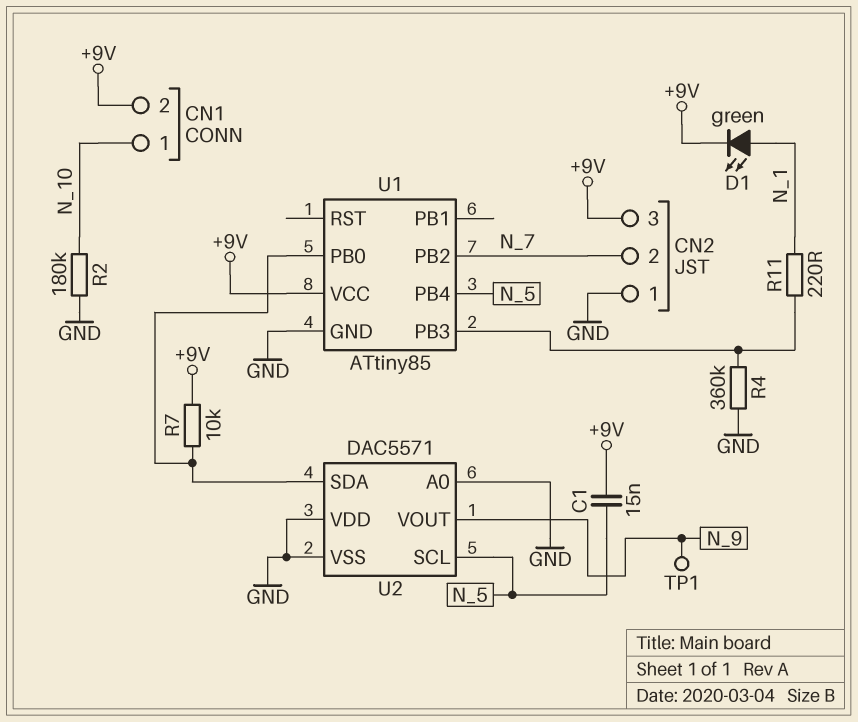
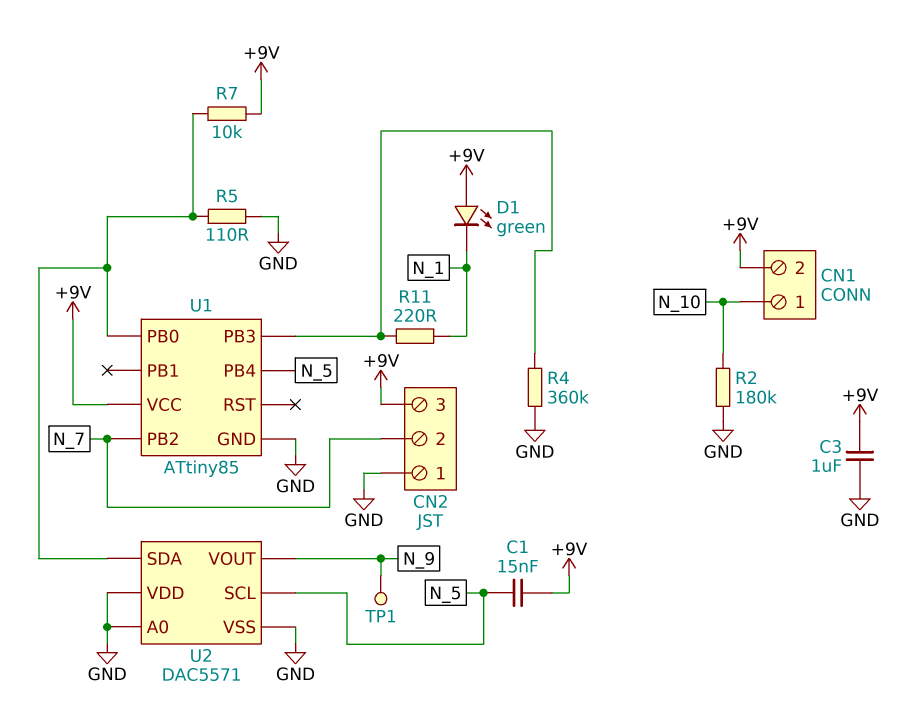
C3: none -> 1uF (+9V, GND)
D1: LED green (A N_1, K +9V) -> LED green (A +9V, K N_1)
R5: none -> 110 (GND, U1/PB0)

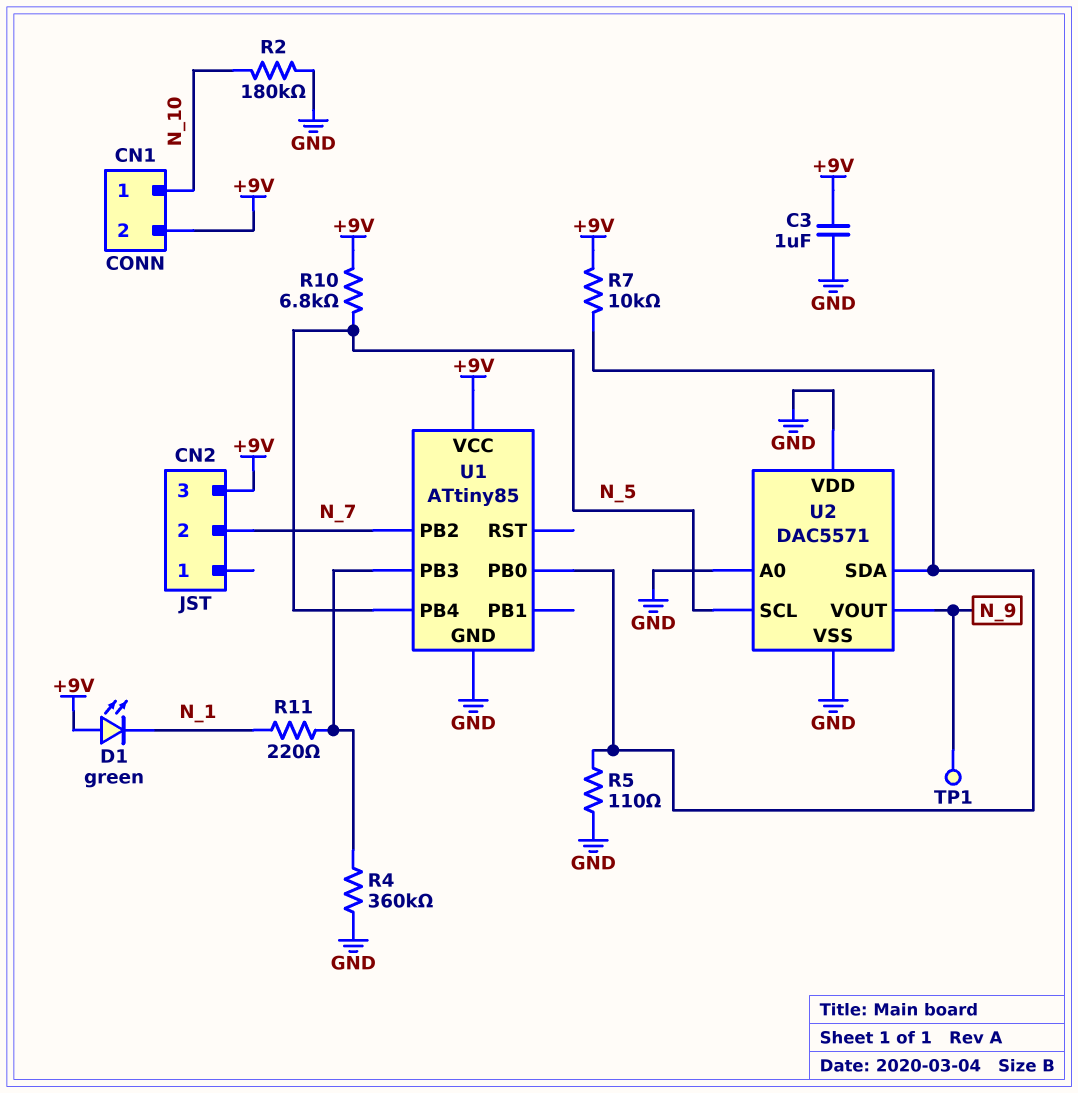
C1: 15nF (+9V, N_5) -> none
CN2 pin 1: GND -> none
R10: none -> 6.8k (+9V, N_5)

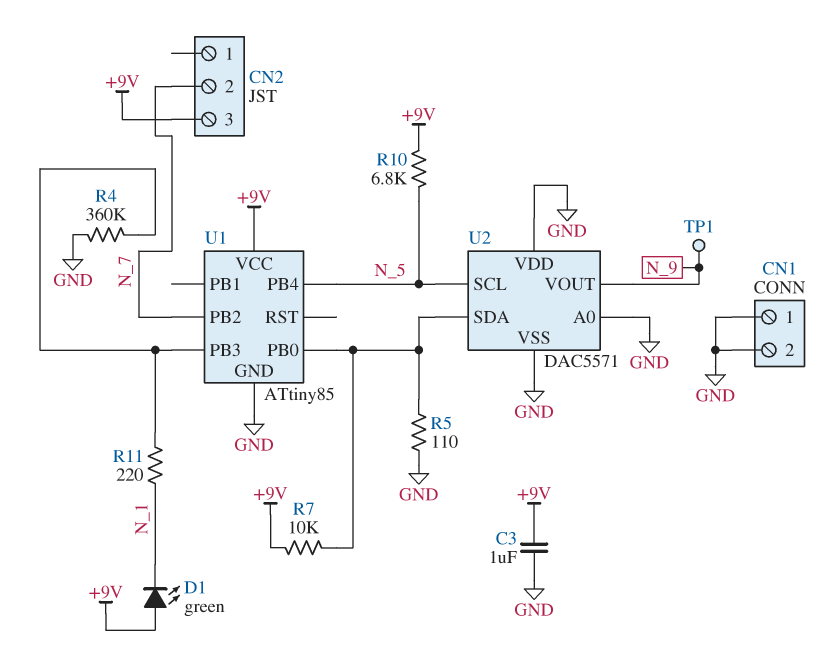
CN1 pin 1: N_10 -> GND
CN1 pin 2: +9V -> GND
R2: 180k (GND, N_10) -> none

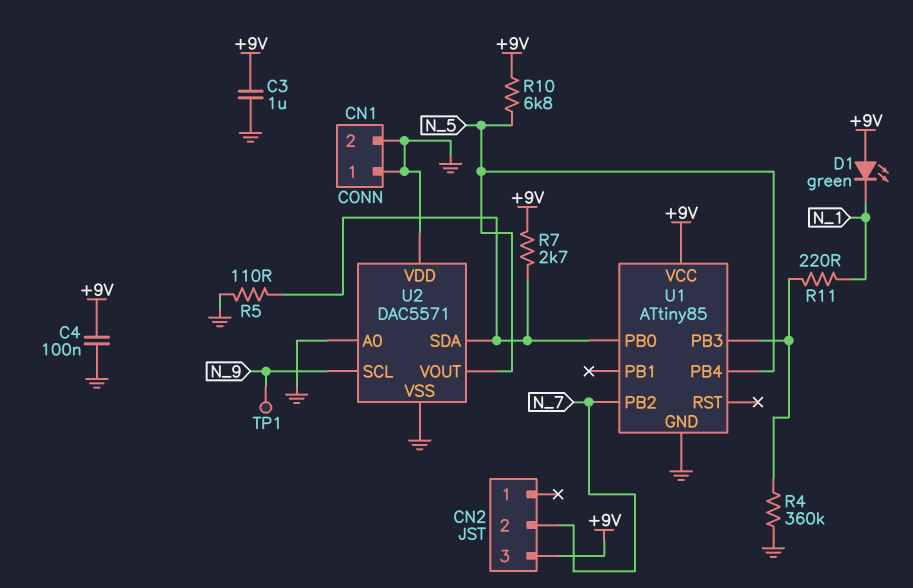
C4: none -> 100nF (+9V, GND)
R7: 10k (+9V, U1/PB0) -> 2.7k (+9V, U1/PB0)
U2 pin SCL: N_5 -> N_9
U2 pin VOUT: N_9 -> N_5

